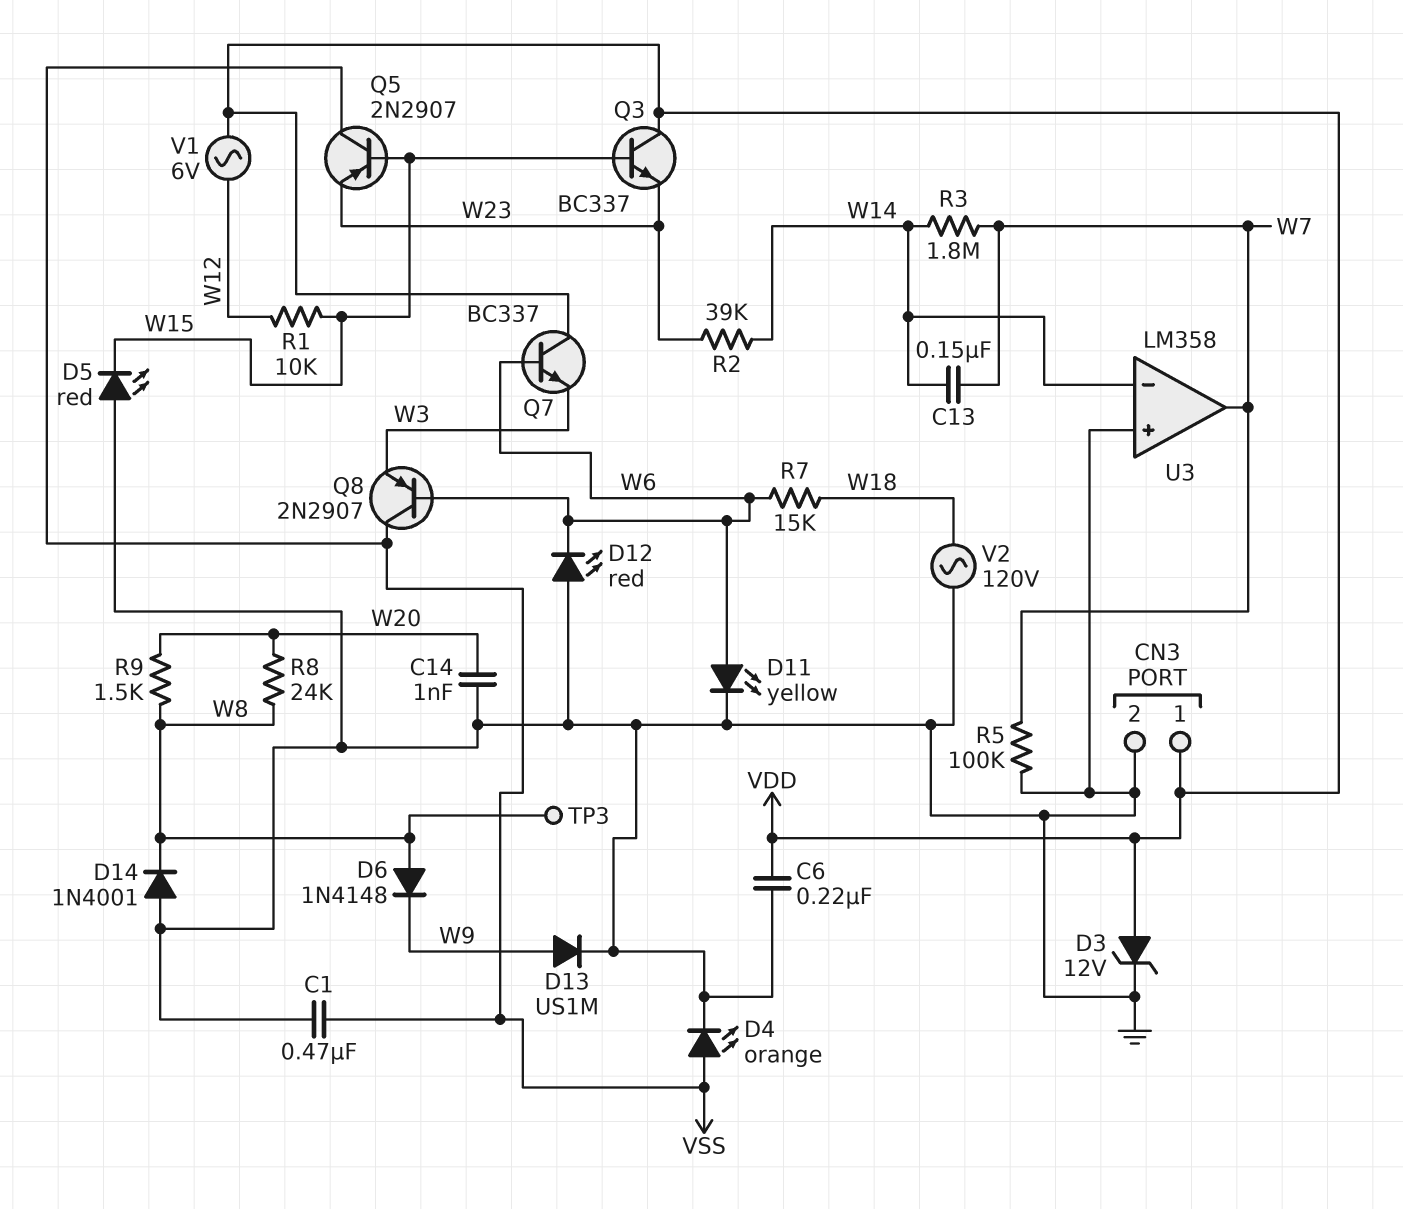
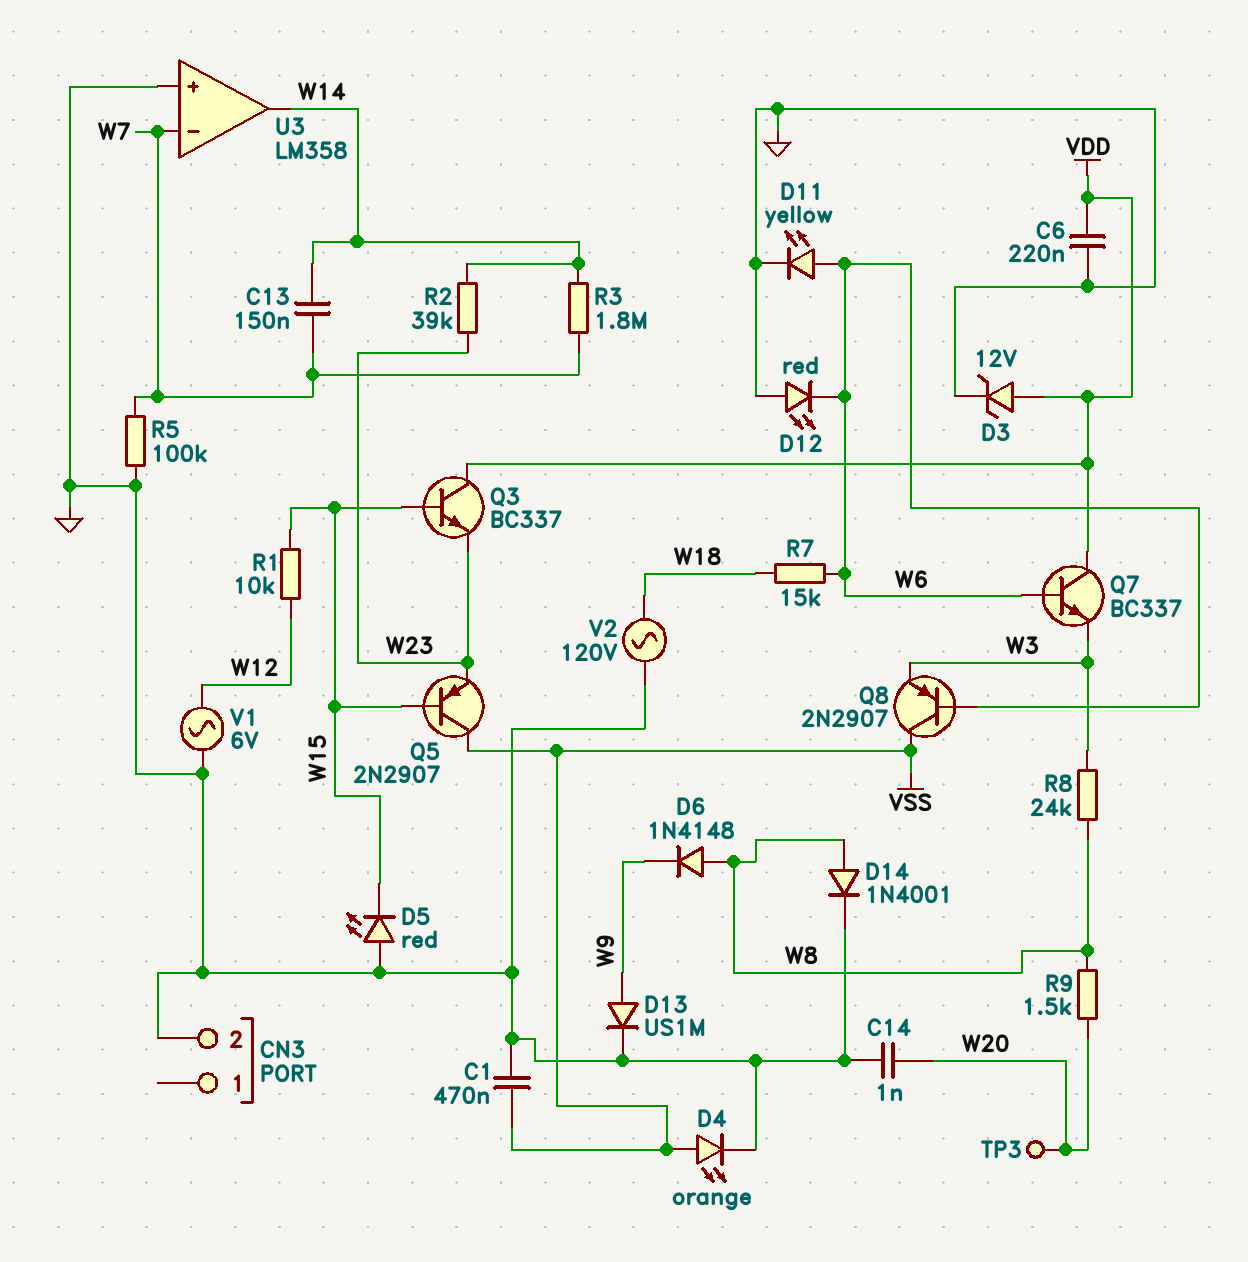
CN3 pin 1: VDD -> none
D14: diode 1N4001 (A GND, K W8) -> diode 1N4001 (A W8, K GND)
R8: 24k (W8, W20) -> 24k (W3, W8)
TP3: test point (W8) -> test point (W20)
U3 pin in-: W14 -> W7
U3 pin out: W7 -> W14
V1: AC 6V (VDD, W12) -> AC 6V (GND, W12)

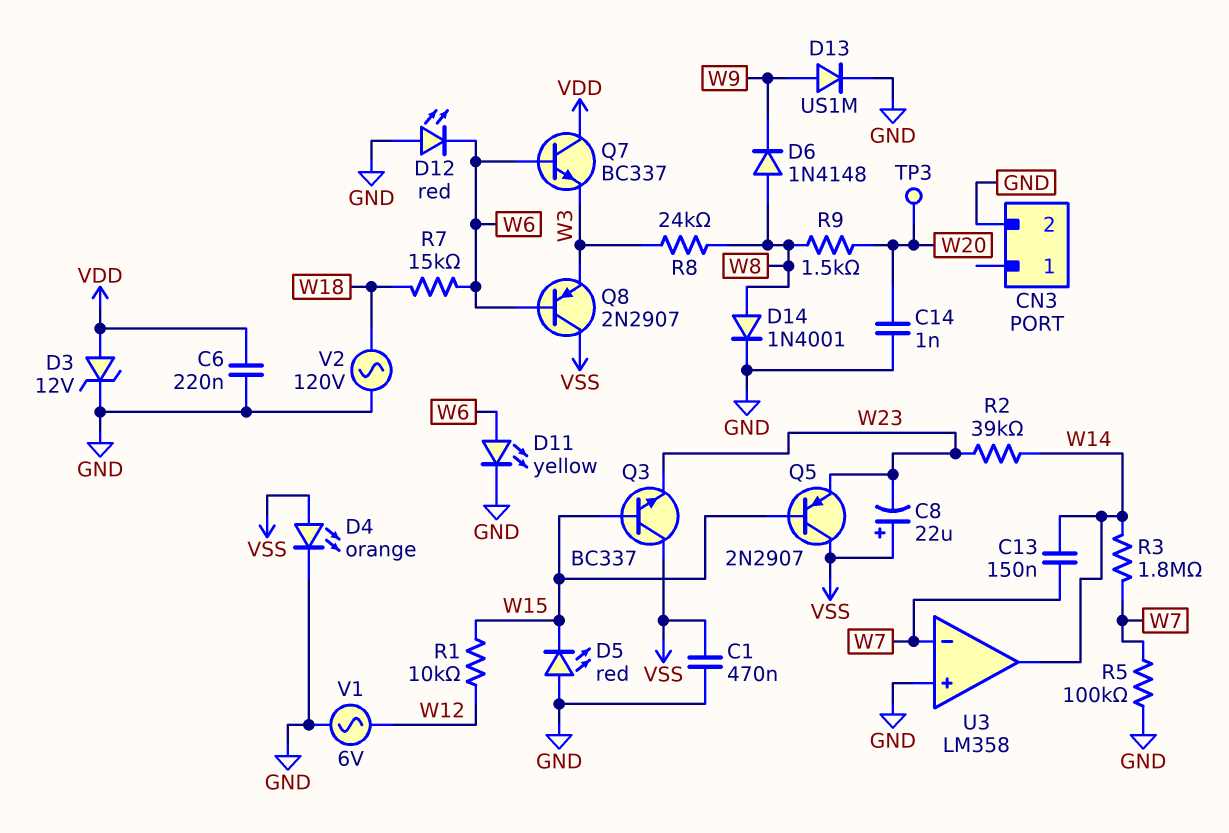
C8: none -> 22uF (plus VSS, minus W23)
Q3: NPN BC337 (B W15, C VDD, E W23) -> NPN BC337 (B W15, C VSS, E W23)

